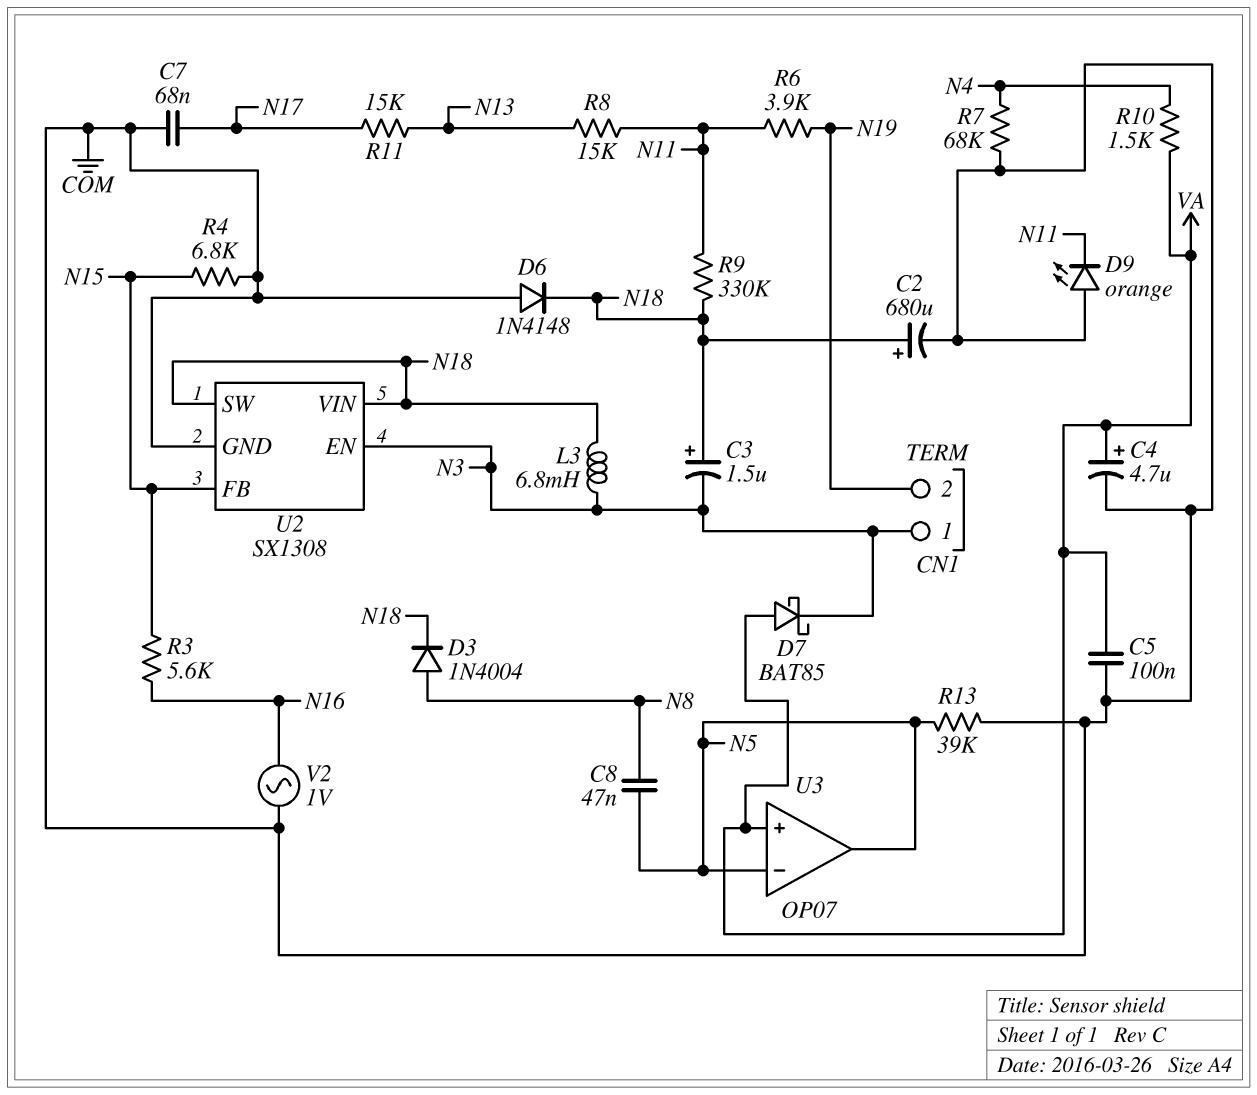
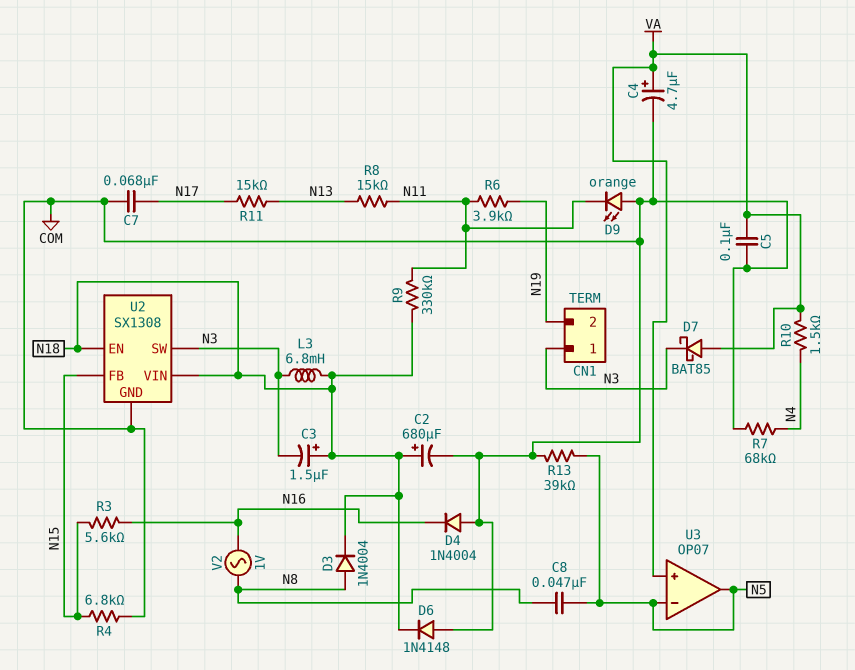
D4: none -> diode 1N4004 (A COM, K N16)
U2 pin EN: N3 -> N18
U2 pin SW: N18 -> N3
V2: AC 1V (COM, N16) -> AC 1V (N8, N16)

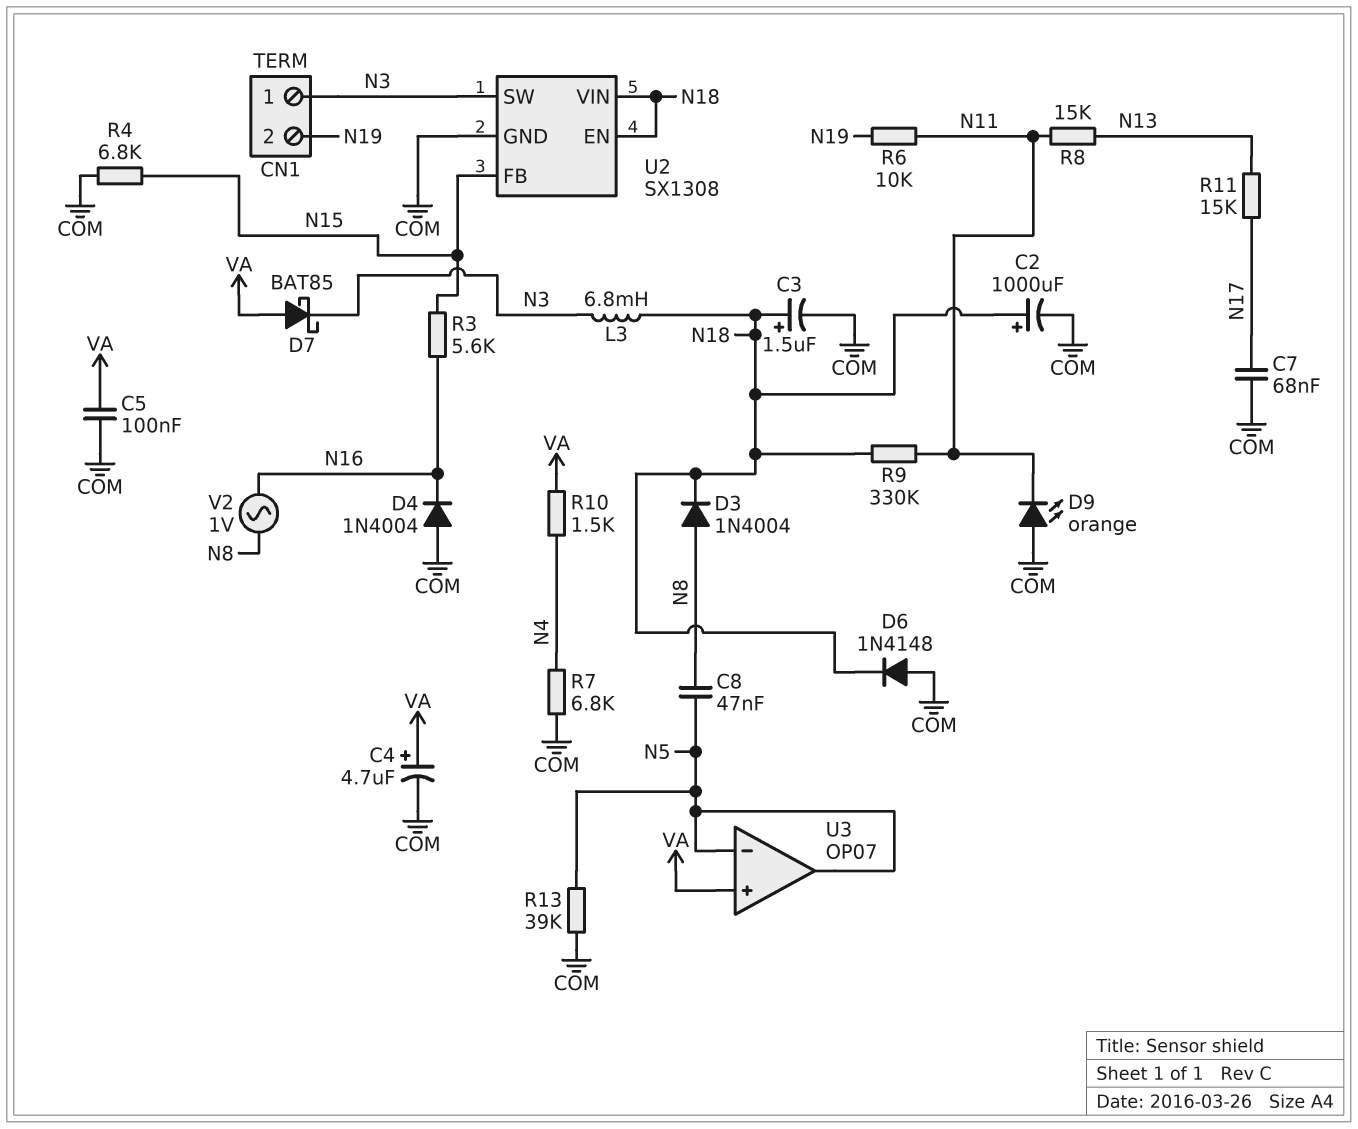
C2: 680uF (plus N18, minus COM) -> 1000uF (plus N18, minus COM)
C3: 1.5uF (plus N18, minus N3) -> 1.5uF (plus N18, minus COM)
R6: 3.9k (N11, N19) -> 10k (N11, N19)
R7: 68k (COM, N4) -> 6.8k (COM, N4)

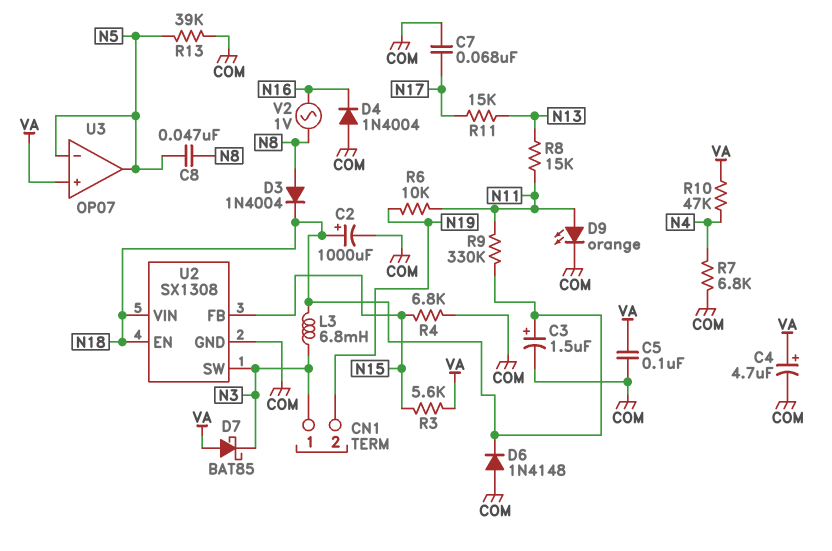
D9: LED orange (A COM, K N11) -> LED orange (A N11, K COM)
R3: 5.6k (N15, N16) -> 5.6k (N15, VA)
R10: 1.5k (N4, VA) -> 47k (N4, VA)

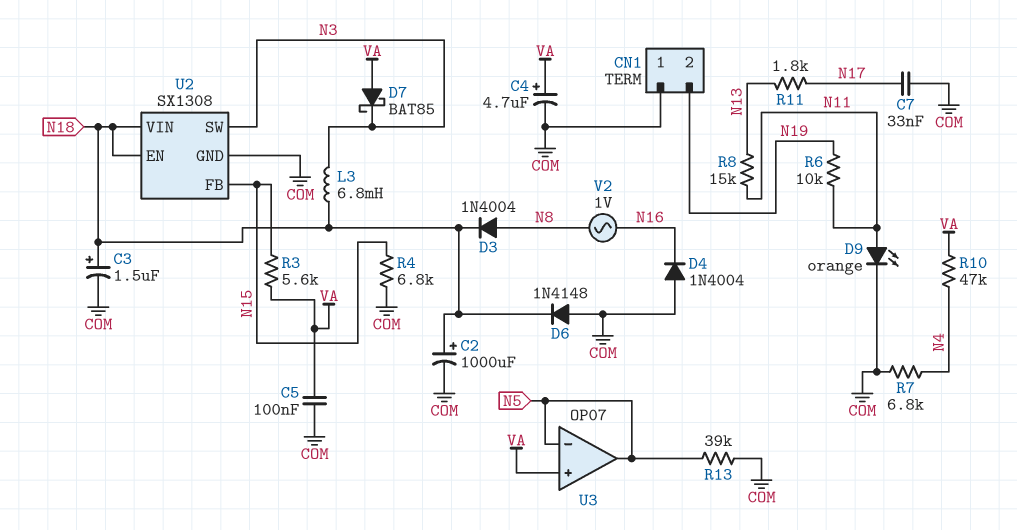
C7: 68nF (COM, N17) -> 33nF (COM, N17)
C8: 47nF (N5, N8) -> none
CN1 pin 1: N3 -> COM
R9: 330k (N11, N18) -> none
R11: 15k (N13, N17) -> 1.8k (N13, N17)

